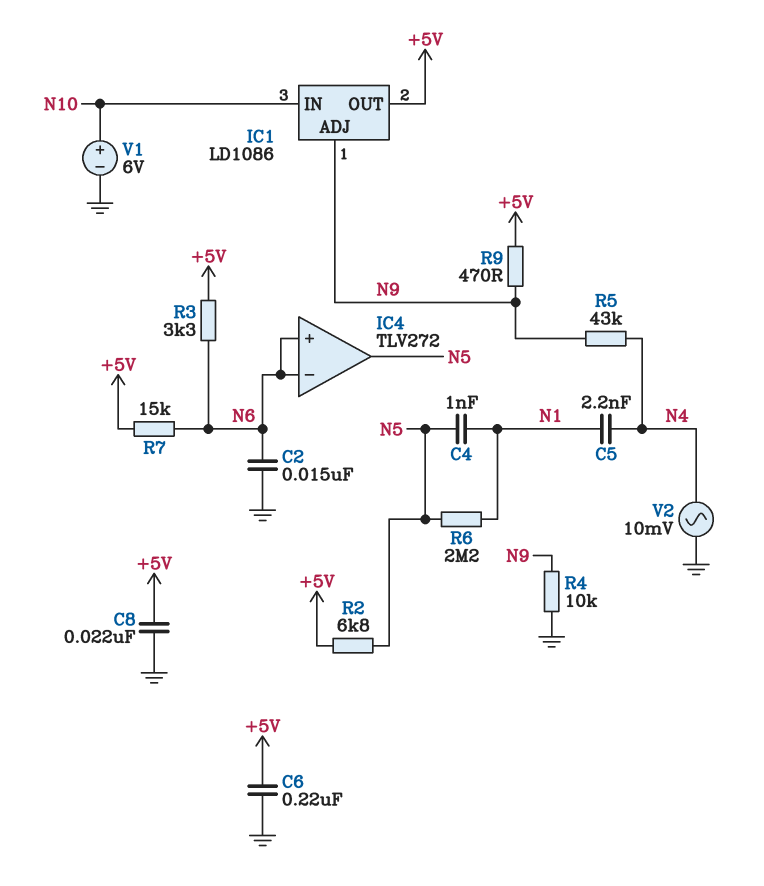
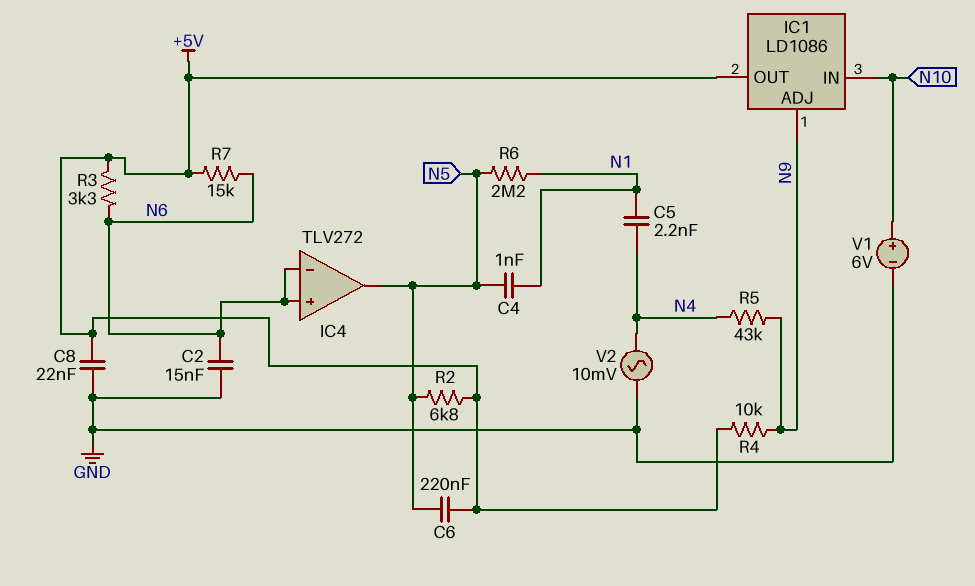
C6: 220nF (+5V, GND) -> 220nF (+5V, N5)
R4: 10k (GND, N9) -> 10k (+5V, N9)
R9: 470 (+5V, N9) -> none

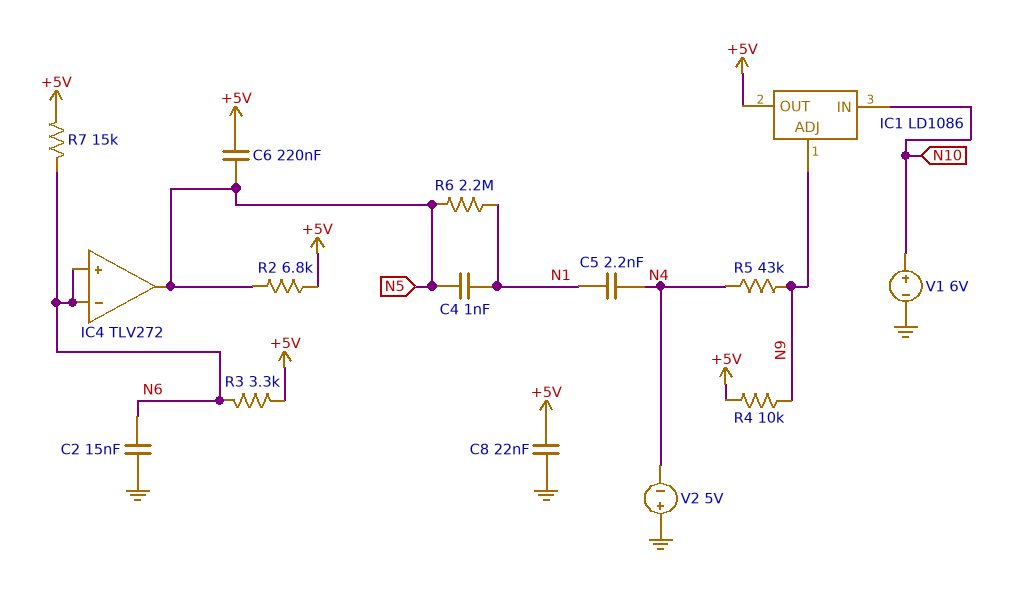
V2: AC 10mV (GND, N4) -> 5V (plus GND, minus N4)

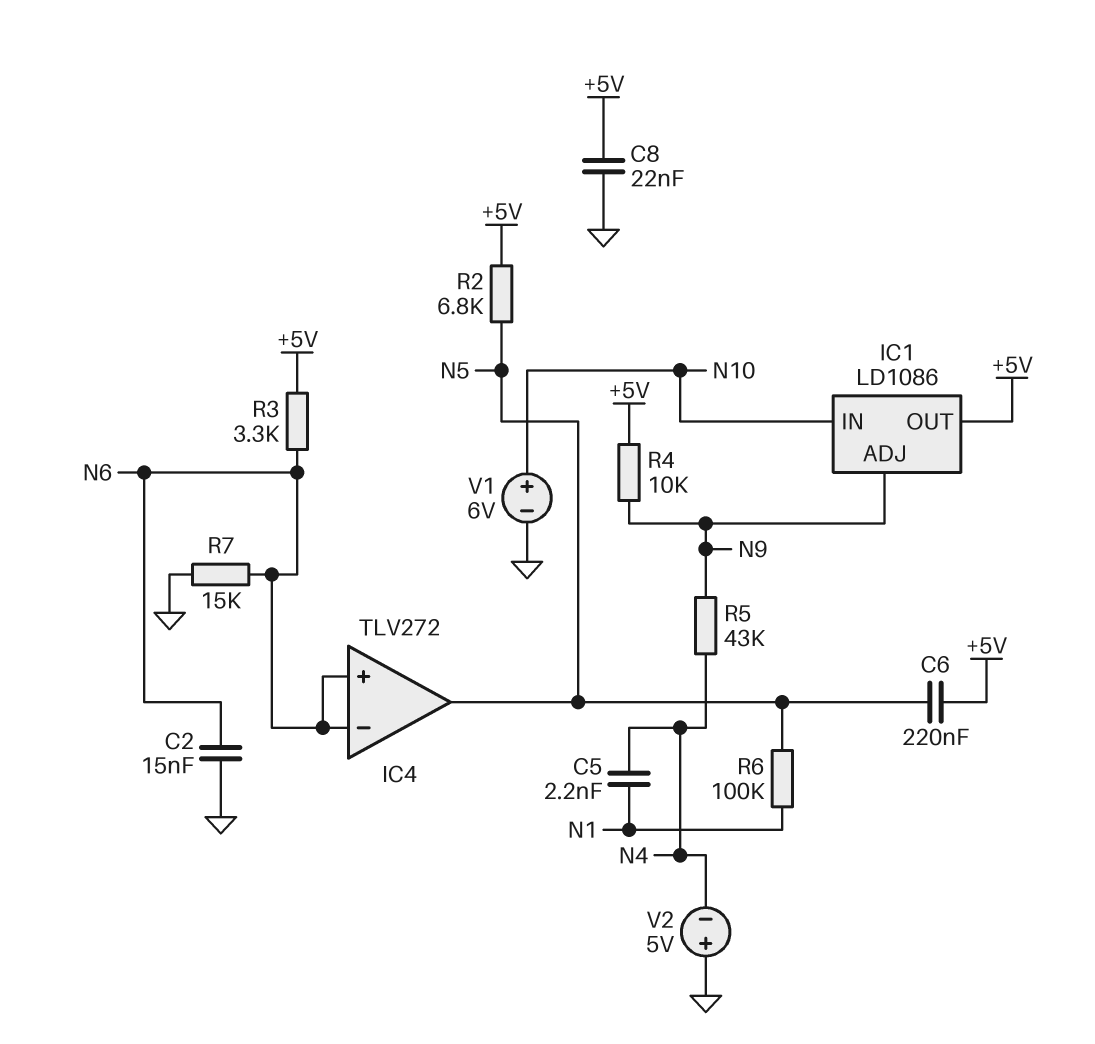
C4: 1nF (N1, N5) -> none
R6: 2.2M (N1, N5) -> 100k (N1, N5)
R7: 15k (+5V, N6) -> 15k (GND, N6)

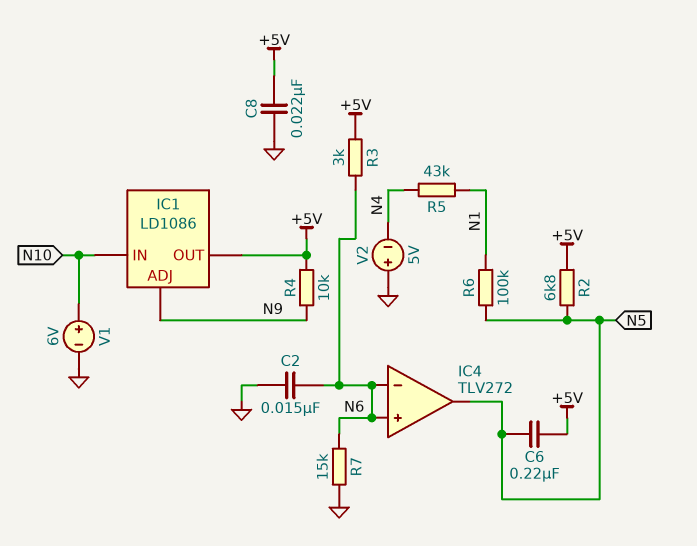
C5: 2.2nF (N1, N4) -> none
R3: 3.3k (+5V, N6) -> 3k (+5V, N6)
R5: 43k (N4, N9) -> 43k (N1, N4)

